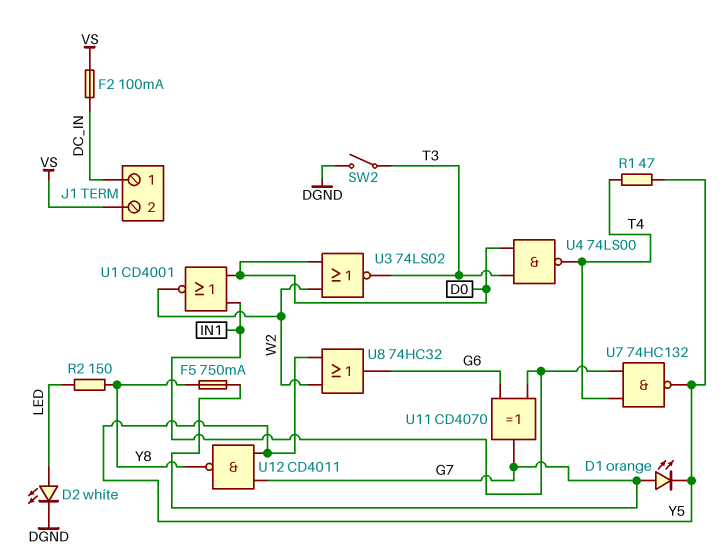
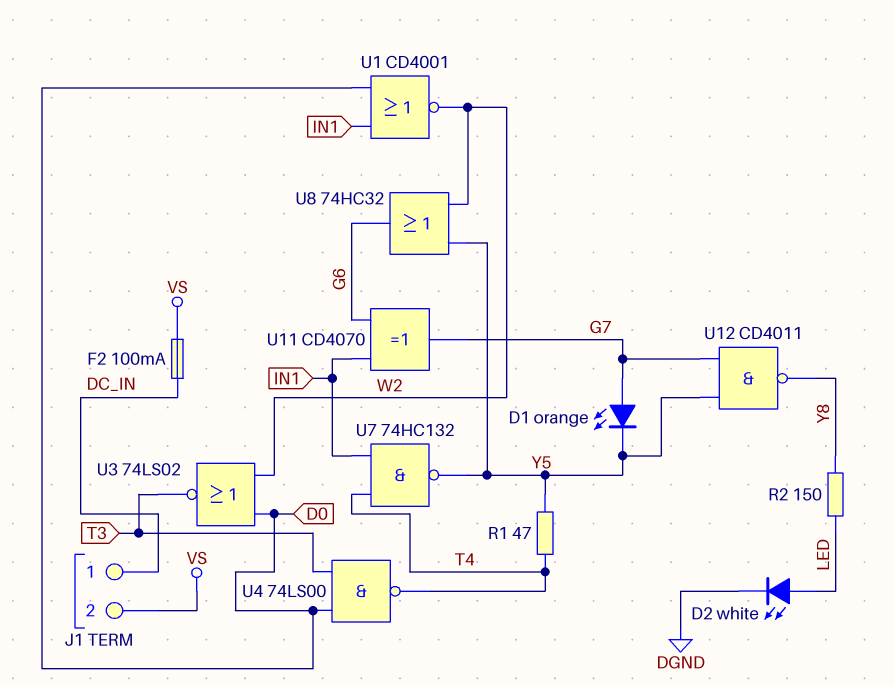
F5: 750mA (G7, Y8) -> none
SW2: switch (DGND, T3) -> none

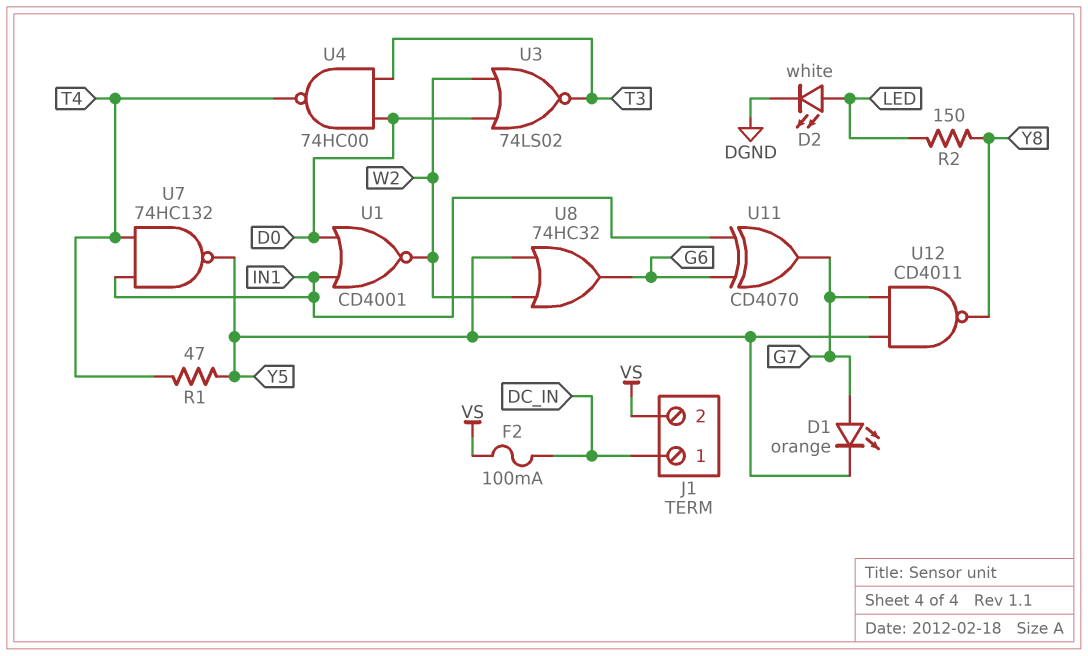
U4: NAND 74LS00 (in D0, in T3, out T4) -> NAND 74HC00 (in D0, in T3, out T4)

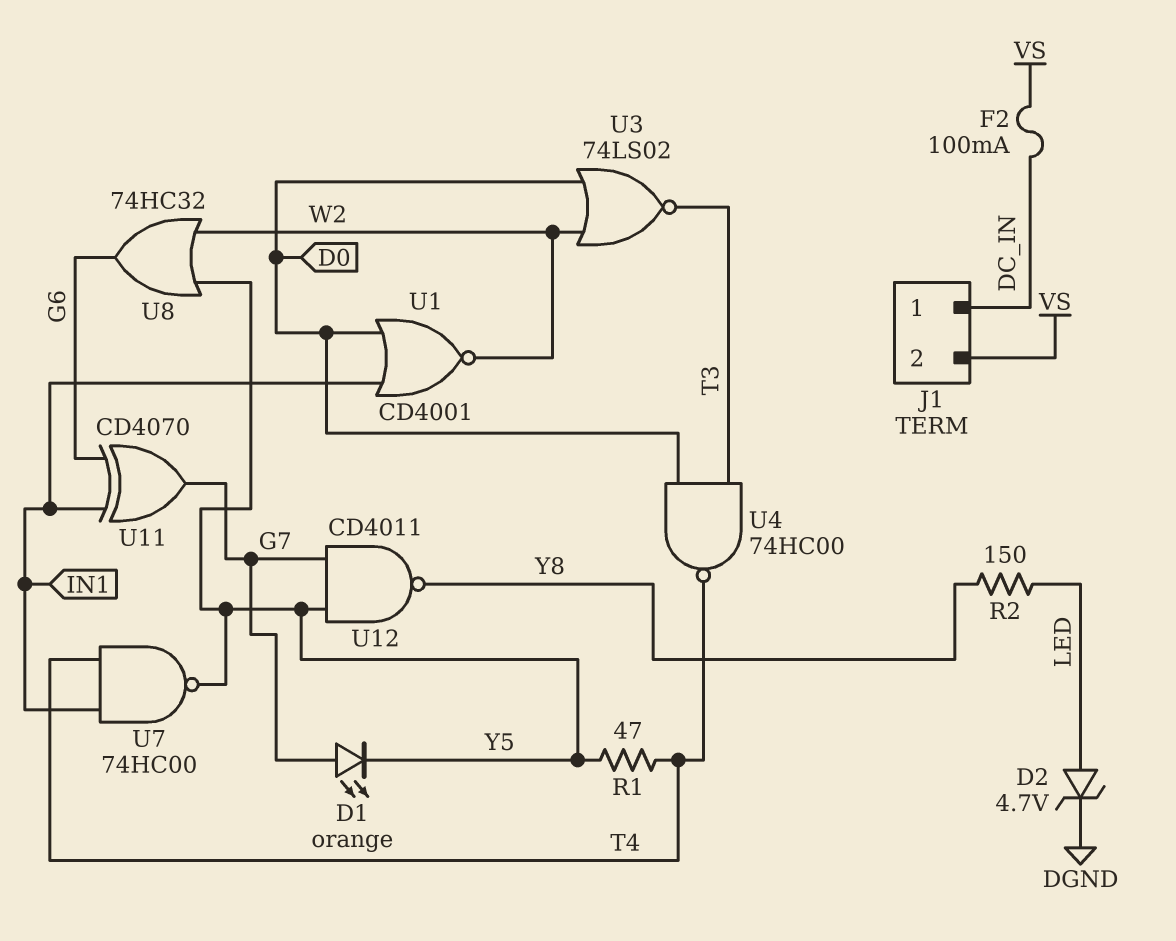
D2: LED white (A LED, K DGND) -> zener 4.7V (A LED, K DGND)
U7: NAND 74HC132 (in IN1, in T4, out Y5) -> NAND 74HC00 (in IN1, in T4, out Y5)

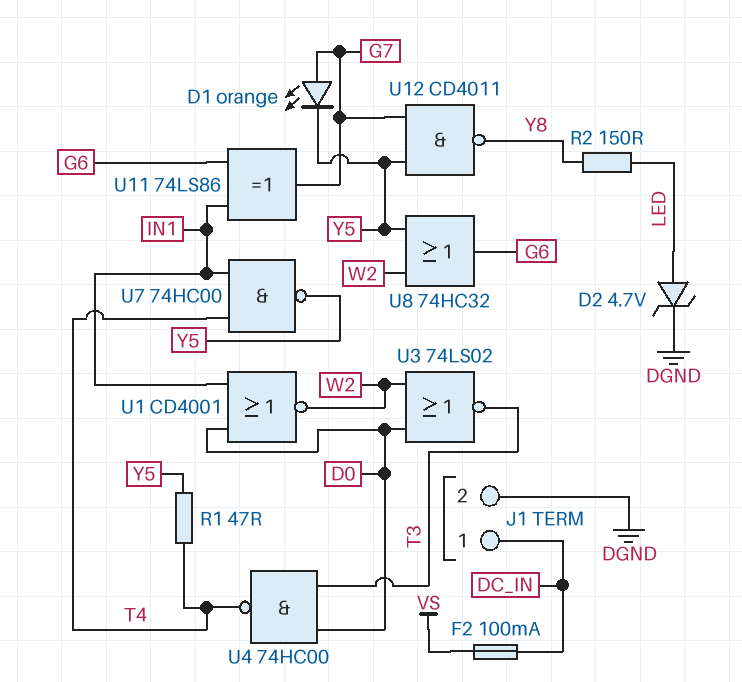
J1 pin 2: VS -> DGND
U11: XOR CD4070 (in G6, in IN1, out G7) -> XOR 74LS86 (in G6, in IN1, out G7)

